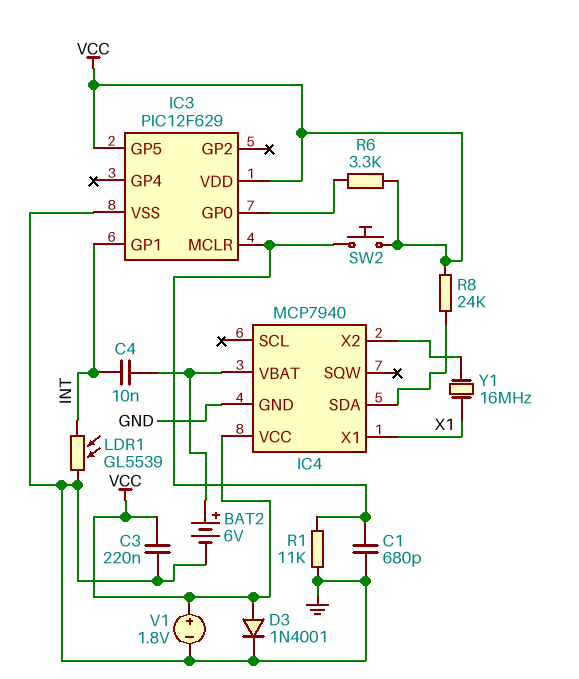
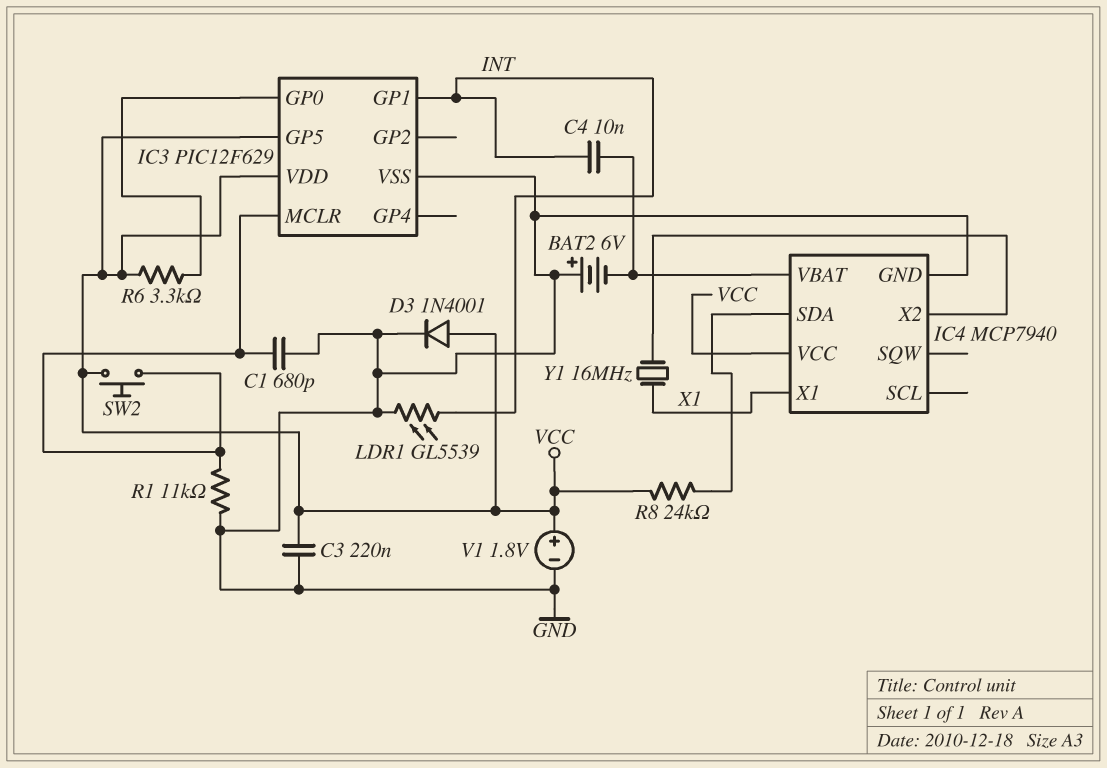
BAT2: 6V (plus IC4/VBAT, minus GND) -> 6V (plus GND, minus IC4/VBAT)

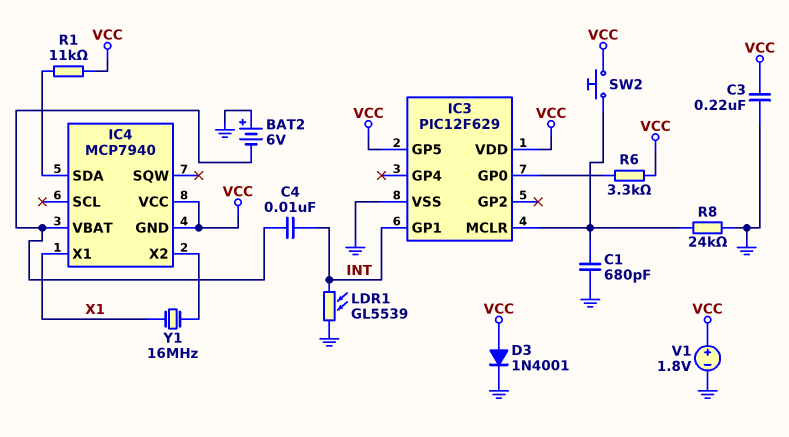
IC4 pin GND: GND -> VCC
R1: 11k (GND, IC3/MCLR) -> 11k (IC4/SDA, VCC)
R8: 24k (IC4/SDA, VCC) -> 24k (GND, IC3/MCLR)

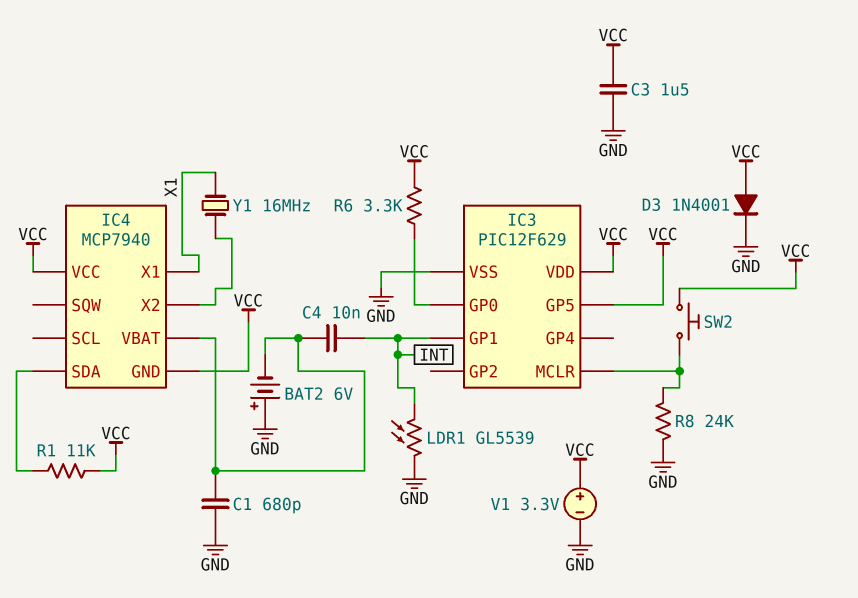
C1: 680pF (GND, IC3/MCLR) -> 680pF (GND, IC4/VBAT)
C3: 220nF (GND, VCC) -> 1.5uF (GND, VCC)
V1: 1.8V (plus VCC, minus GND) -> 3.3V (plus VCC, minus GND)

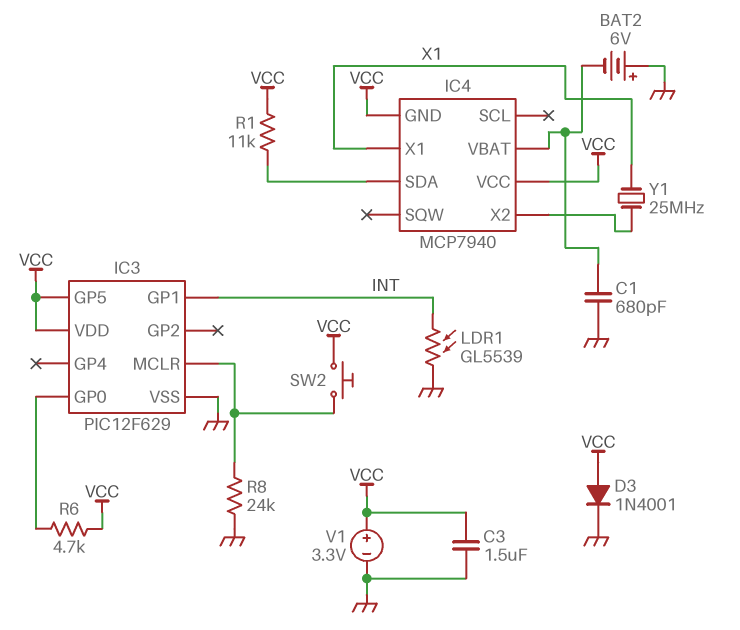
C4: 10nF (IC4/VBAT, INT) -> none
R6: 3.3k (IC3/GP0, VCC) -> 4.7k (IC3/GP0, VCC)
Y1: 16MHz (IC4/X2, X1) -> 25MHz (IC4/X2, X1)

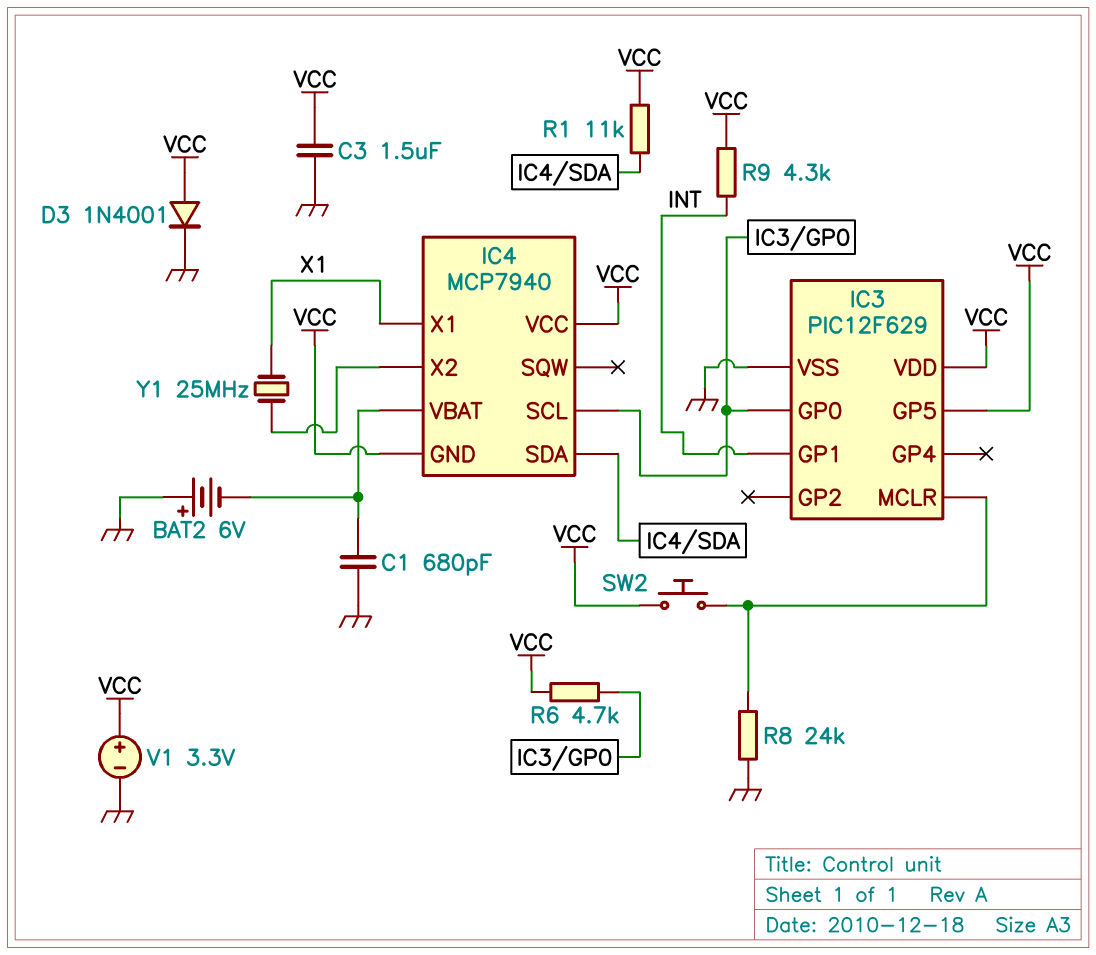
IC4 pin SCL: none -> IC3/GP0
LDR1: GL5539 (GND, INT) -> none
R9: none -> 4.3k (INT, VCC)

